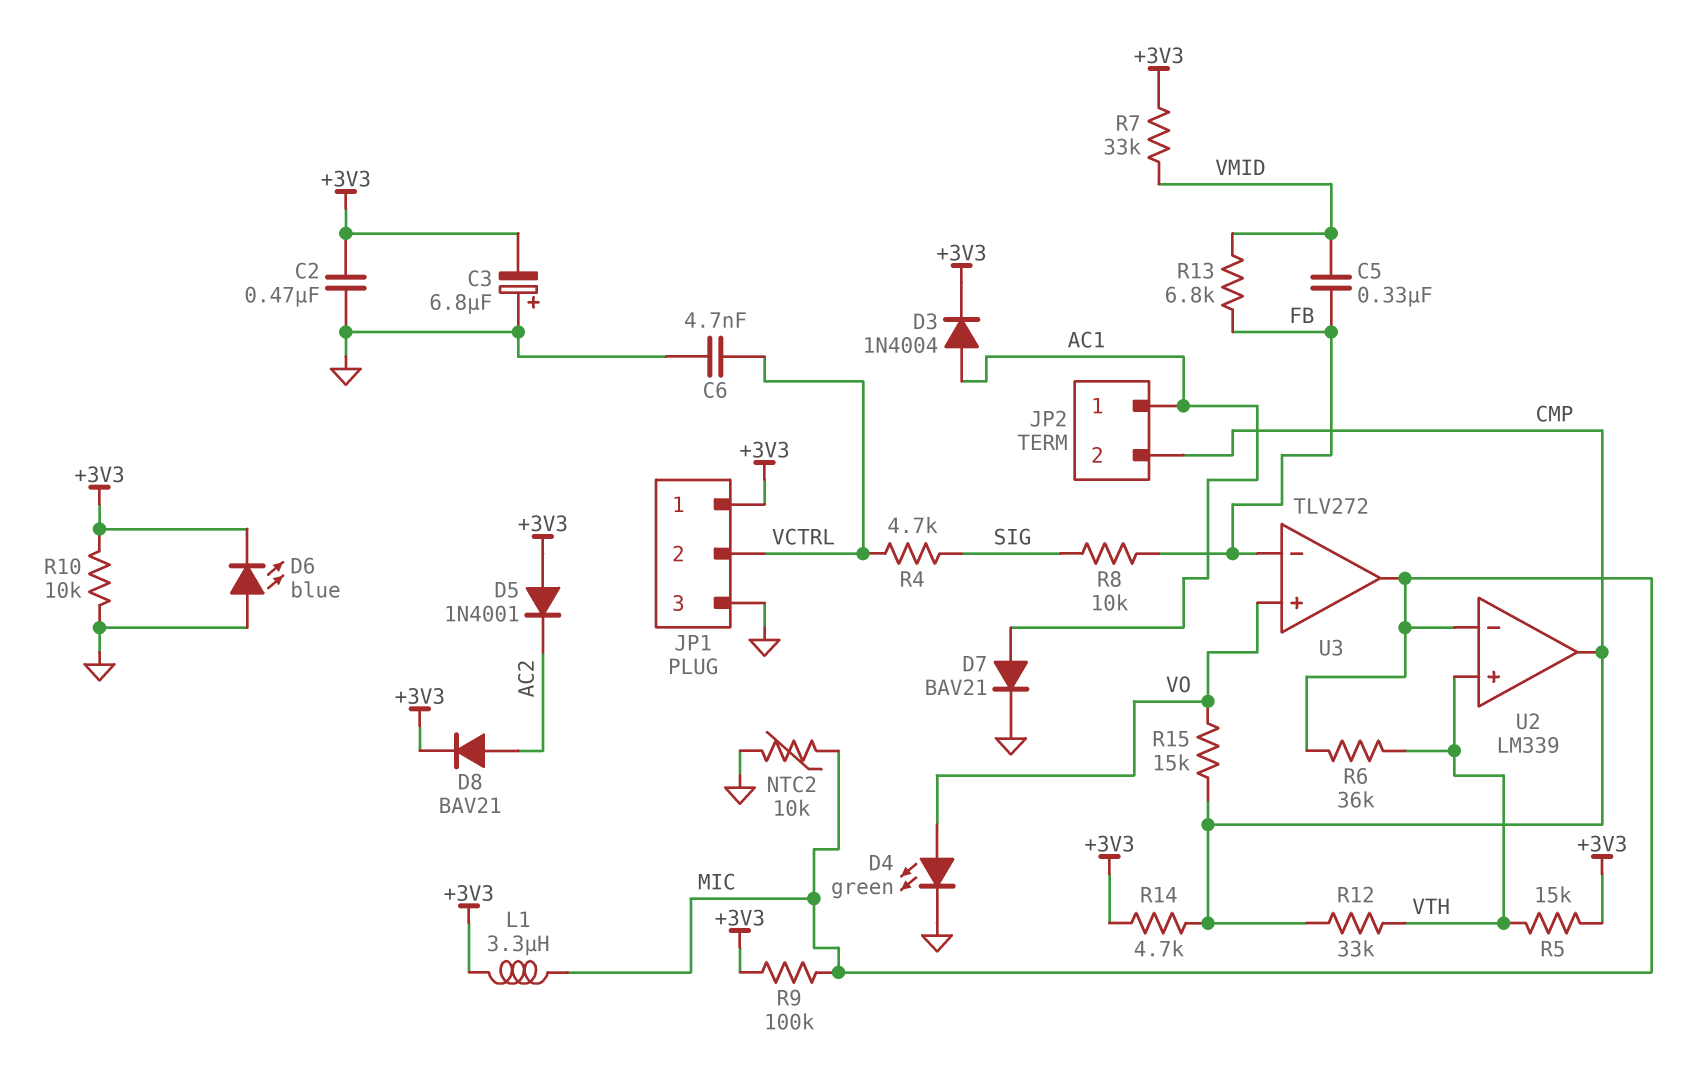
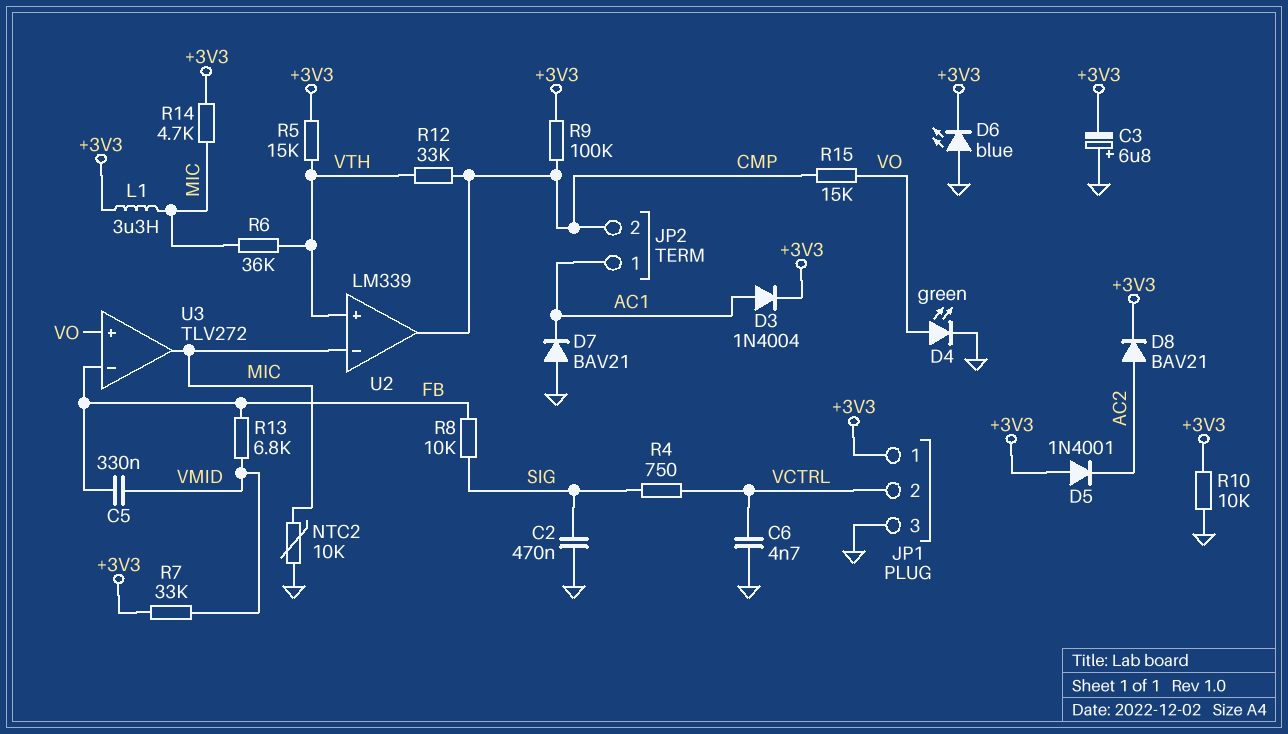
C2: 470nF (+3V3, GND) -> 470nF (GND, SIG)
D7: diode BAV21 (A AC1, K GND) -> diode BAV21 (A GND, K AC1)
R4: 4.7k (SIG, VCTRL) -> 750 (SIG, VCTRL)
R9: 100k (+3V3, MIC) -> 100k (+3V3, CMP)
R14: 4.7k (+3V3, CMP) -> 4.7k (+3V3, MIC)

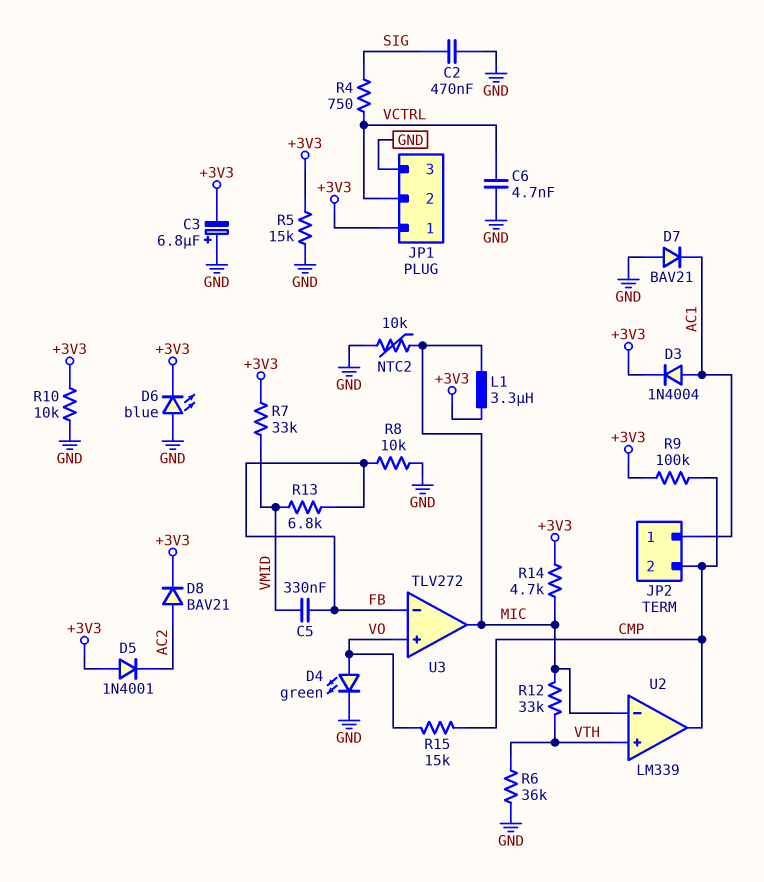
R5: 15k (+3V3, VTH) -> 15k (+3V3, GND)
R6: 36k (MIC, VTH) -> 36k (GND, VTH)
R8: 10k (FB, SIG) -> 10k (FB, GND)
R12: 33k (CMP, VTH) -> 33k (MIC, VTH)

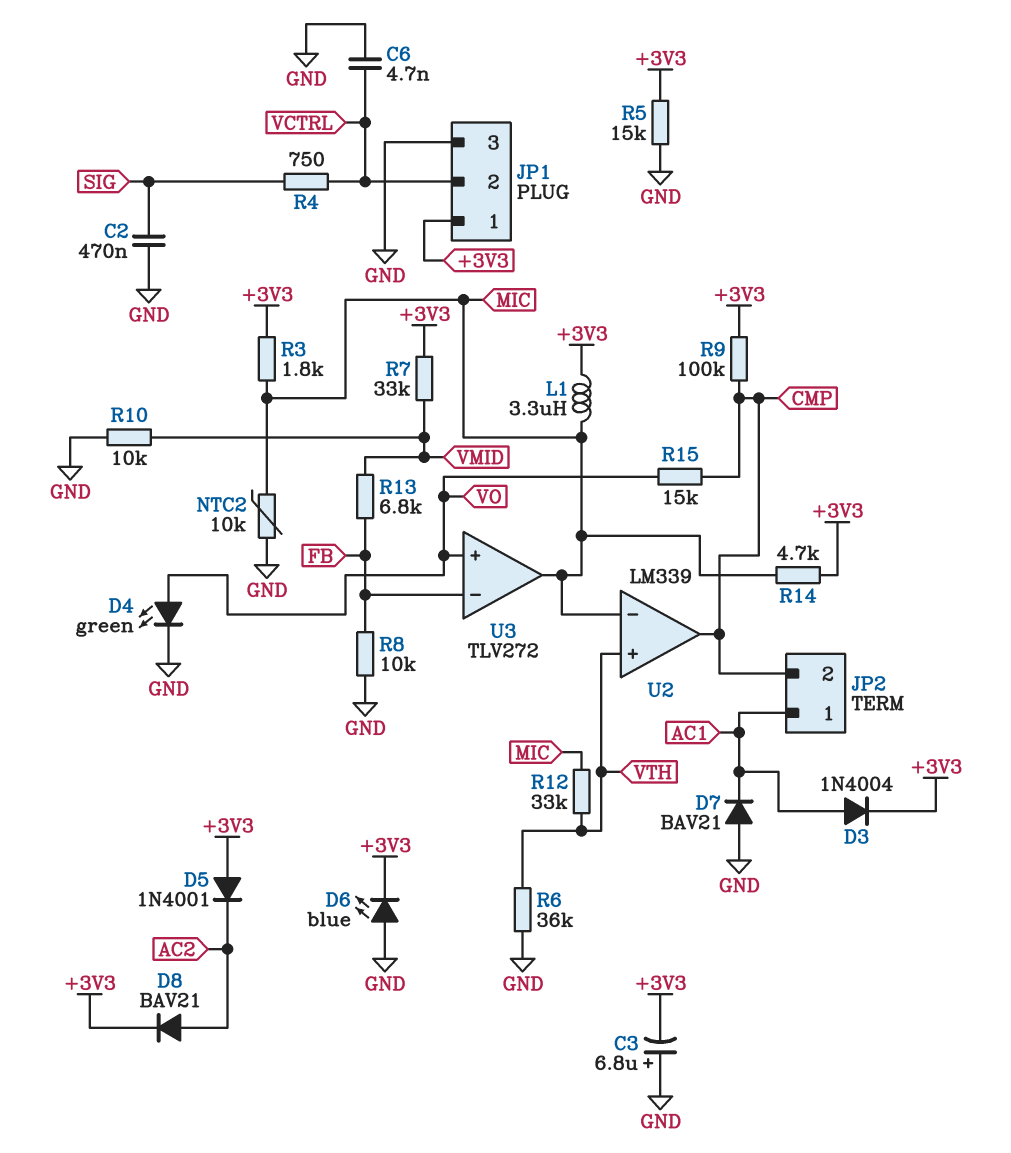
C5: 330nF (FB, VMID) -> none
R3: none -> 1.8k (+3V3, MIC)
R10: 10k (+3V3, GND) -> 10k (GND, VMID)

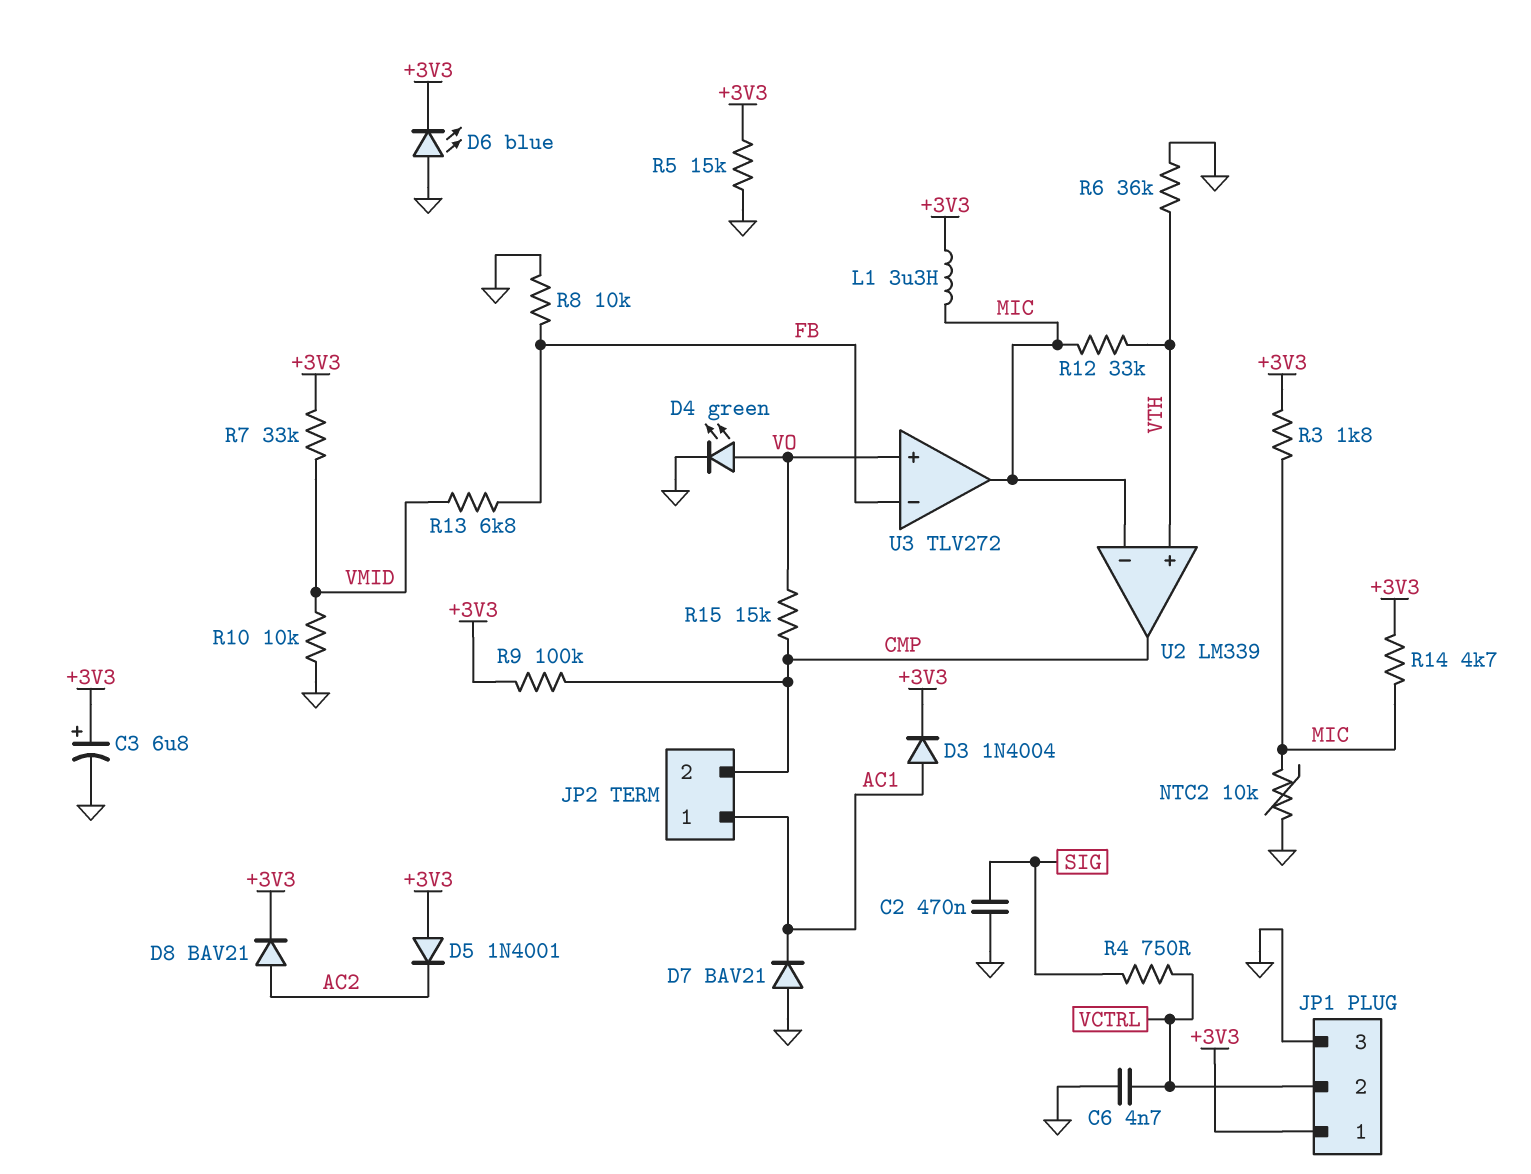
C3: 6.8uF (plus GND, minus +3V3) -> 6.8uF (plus +3V3, minus GND)

